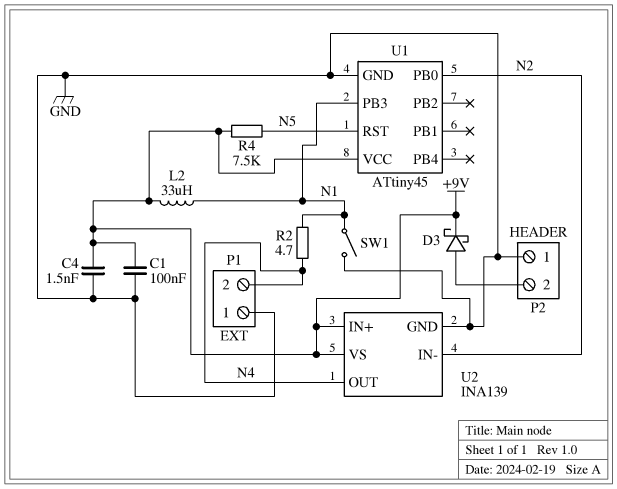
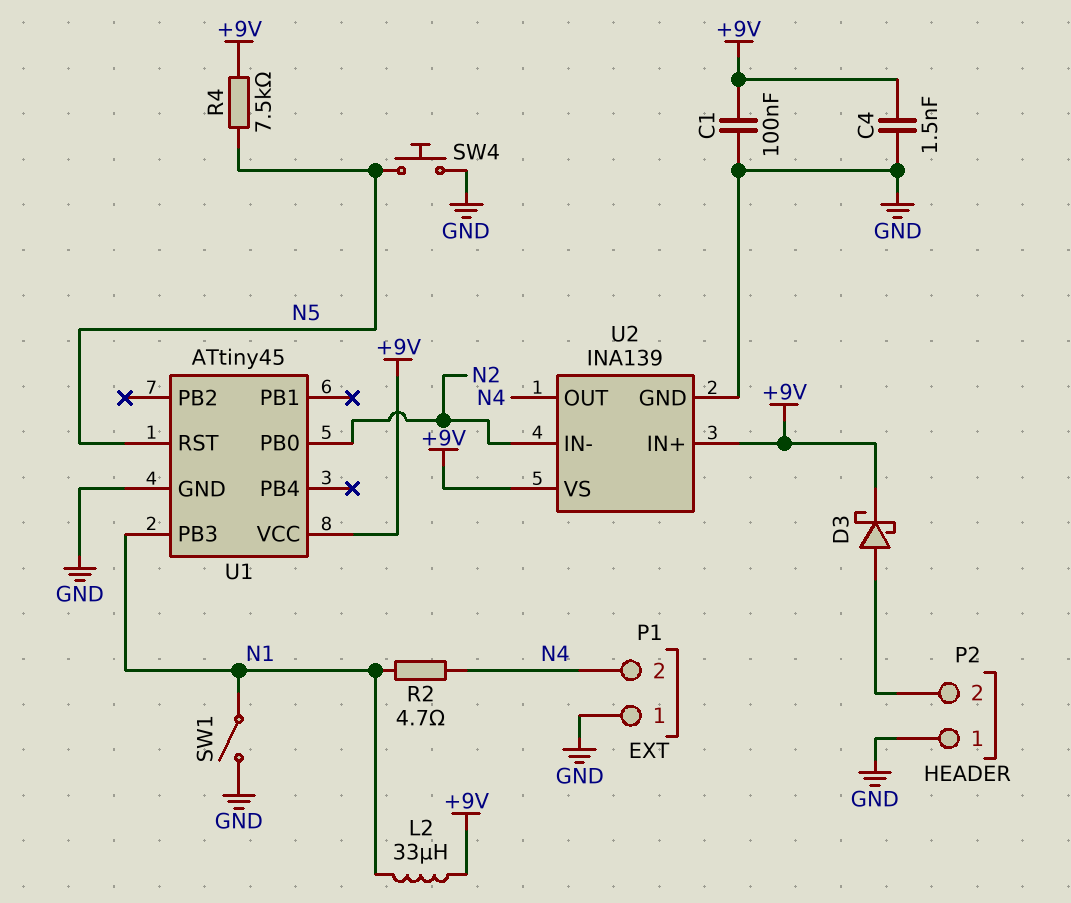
SW4: none -> button (GND, N5)

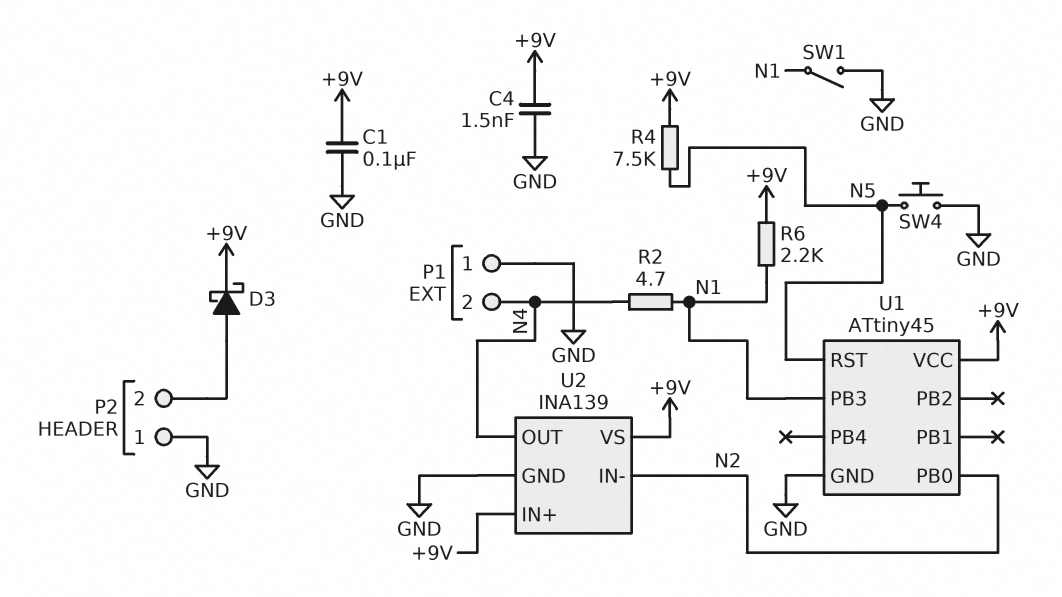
L2: 33uH (+9V, N1) -> none
R6: none -> 2.2k (+9V, N1)

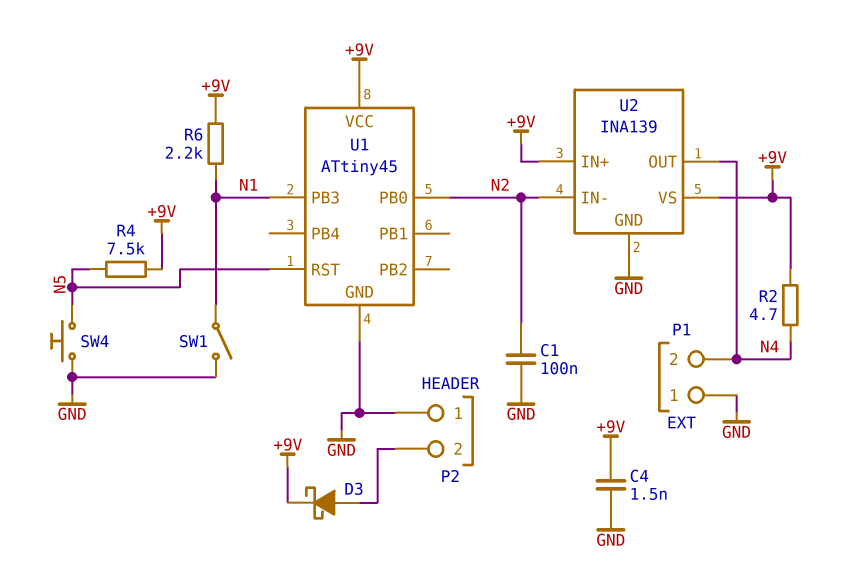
C1: 100nF (+9V, GND) -> 100nF (GND, N2)
R2: 4.7 (N1, N4) -> 4.7 (+9V, N4)

